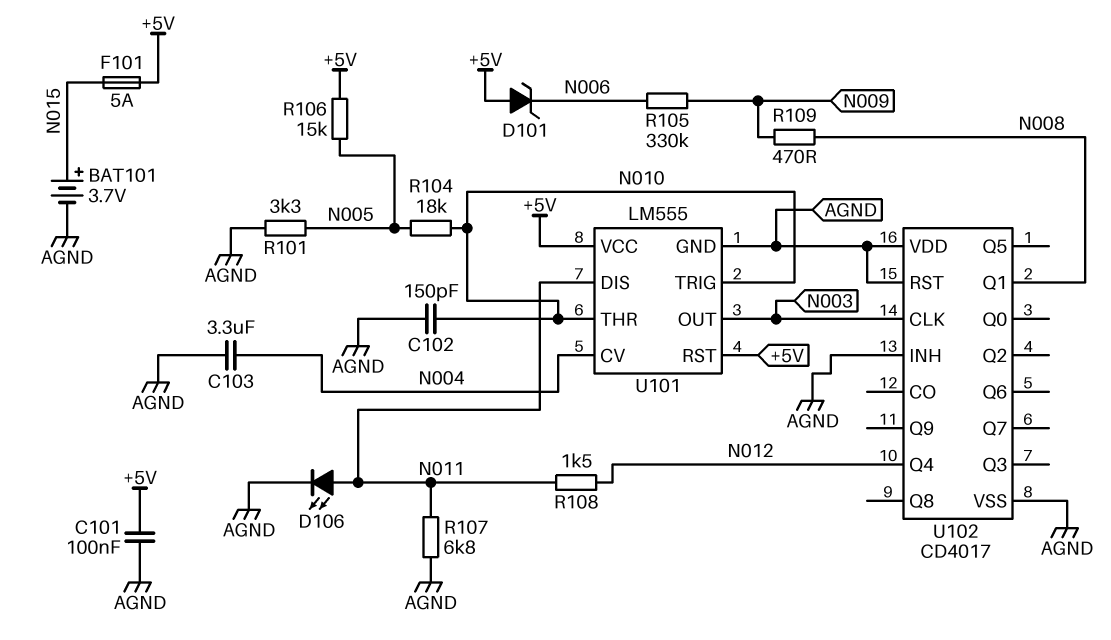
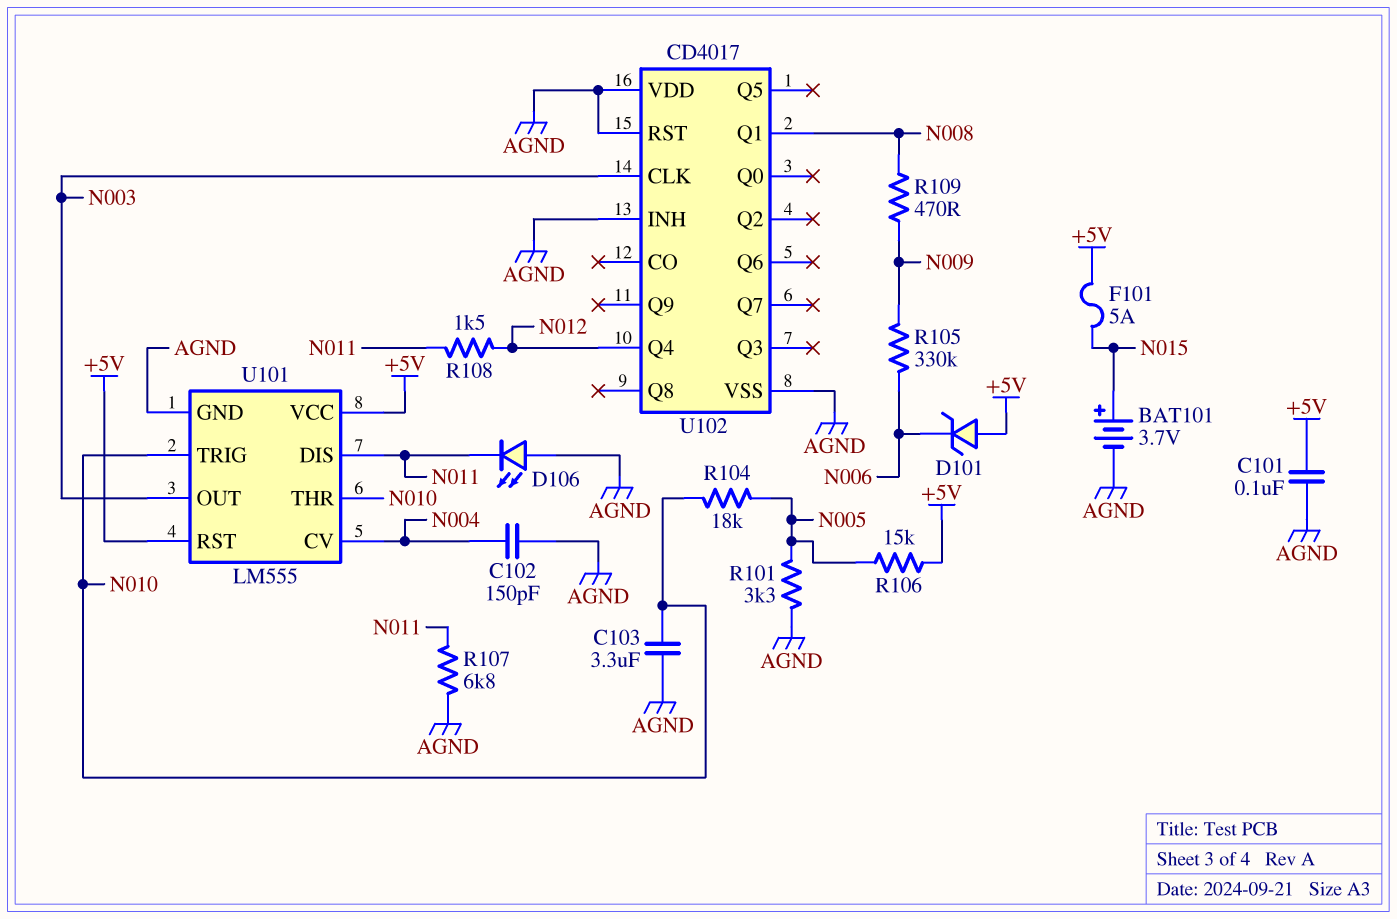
C102: 150pF (AGND, N010) -> 150pF (AGND, N004)
C103: 3.3uF (AGND, N004) -> 3.3uF (AGND, N010)
D106: LED (A N011, K AGND) -> LED (A AGND, K N011)

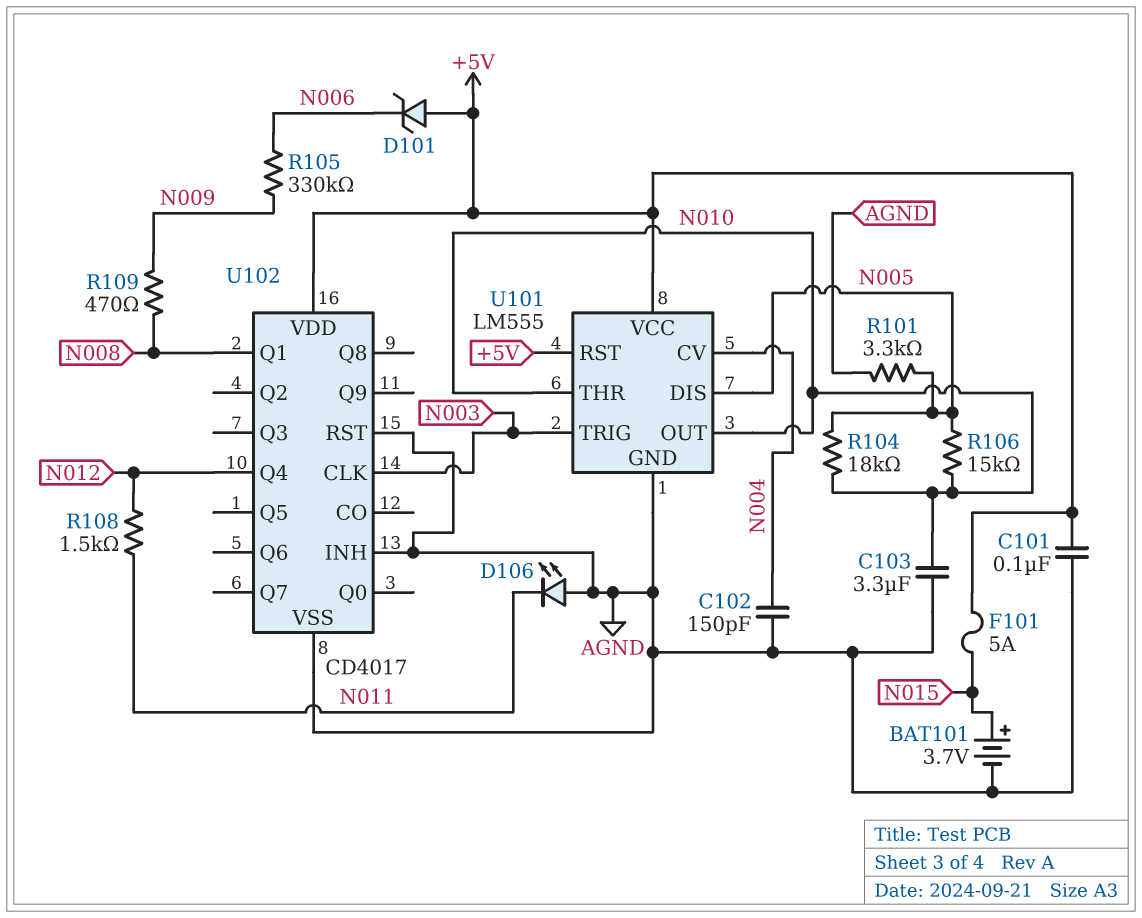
R106: 15k (+5V, N005) -> 15k (N005, N010)
R107: 6.8k (AGND, N011) -> none
U101 pin DIS: N011 -> N005
U101 pin OUT: N003 -> N010
U101 pin TRIG: N010 -> N003
U102 pin VDD: AGND -> +5V

